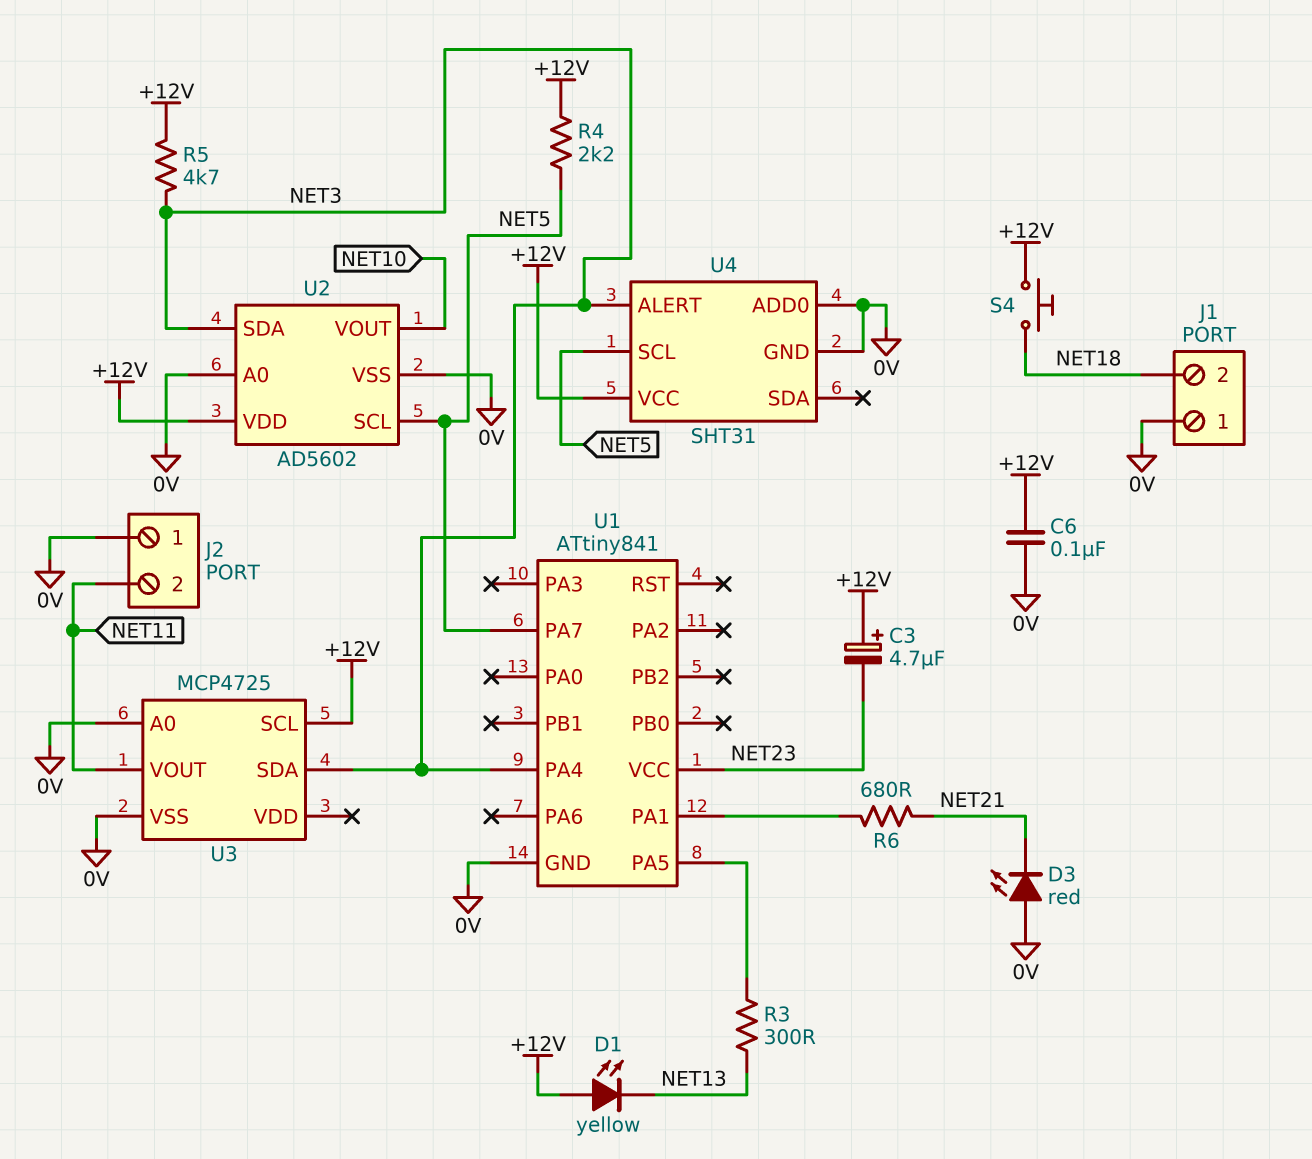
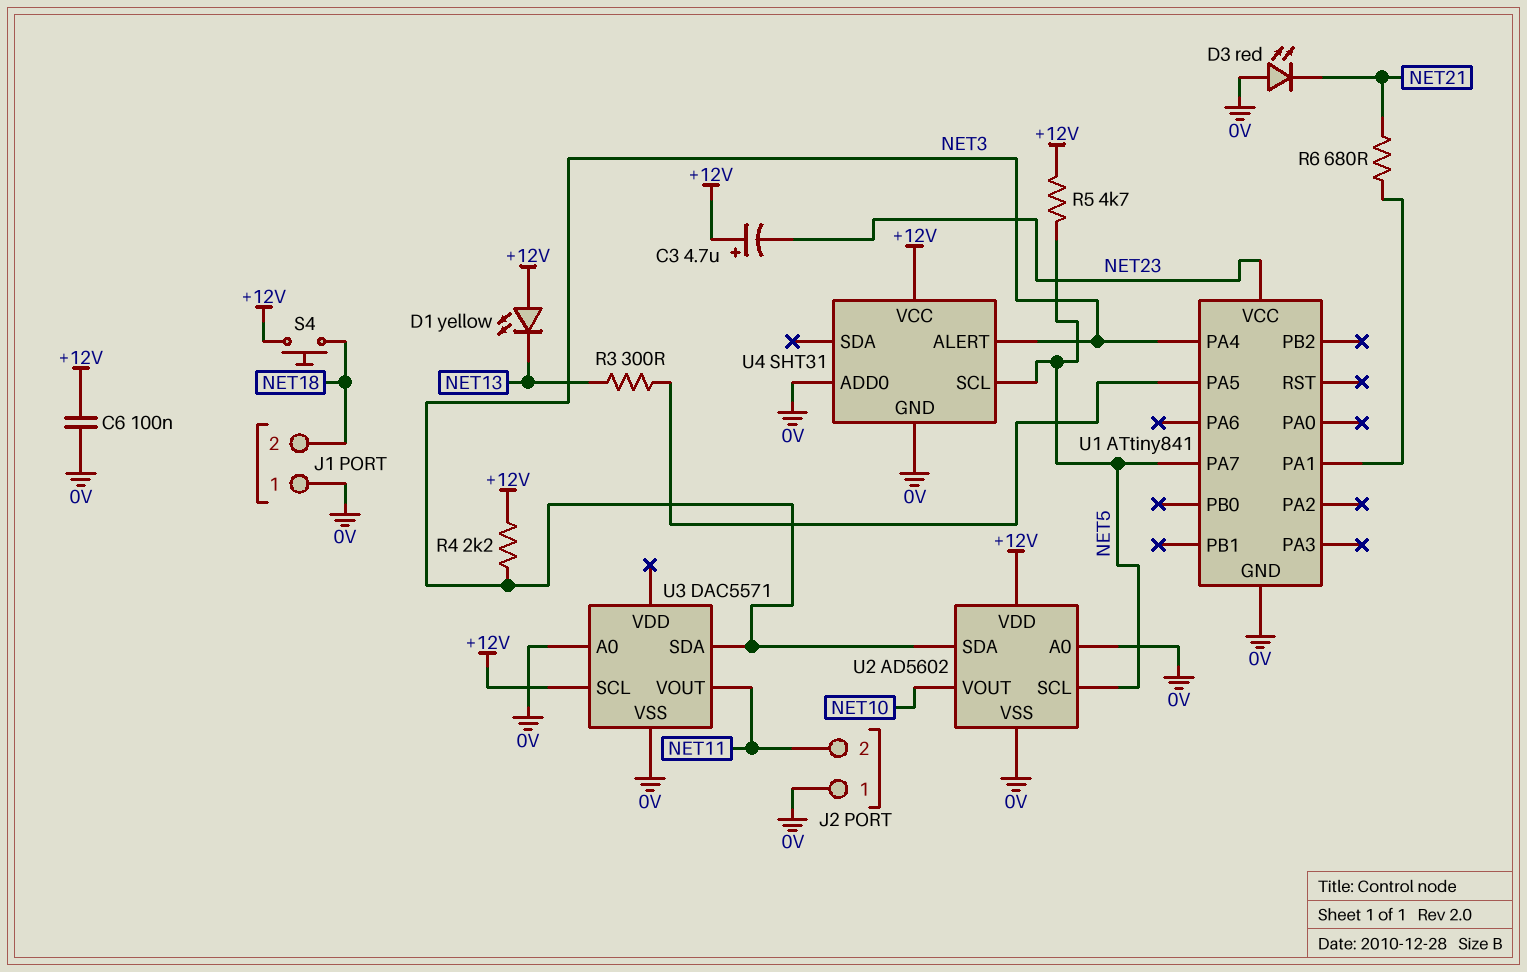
R4: 2.2k (+12V, NET5) -> 2.2k (+12V, NET3)
R5: 4.7k (+12V, NET3) -> 4.7k (+12V, NET5)
U3: MCP4725 -> DAC5571

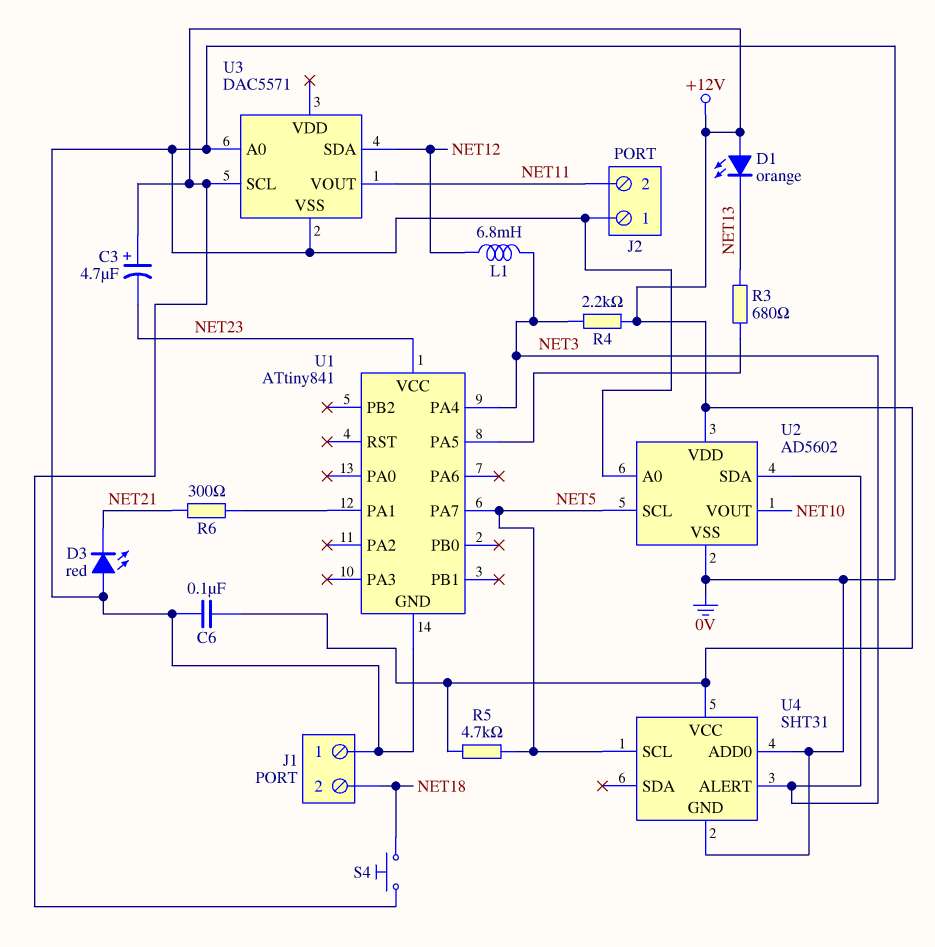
D1: LED yellow (A +12V, K NET13) -> LED orange (A +12V, K NET13)
L1: none -> 6.8mH (NET3, NET12)
R3: 300 (NET13, U1/PA5) -> 680 (NET13, U1/PA5)
R6: 680 (NET21, U1/PA1) -> 300 (NET21, U1/PA1)
U3 pin SDA: NET3 -> NET12

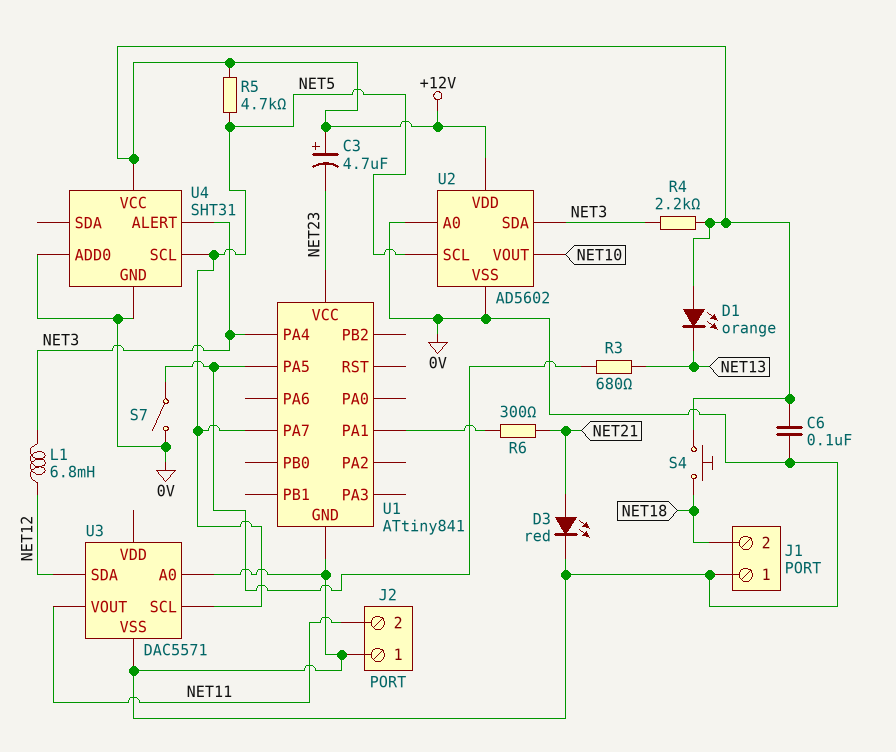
D3: LED red (A 0V, K NET21) -> LED red (A NET21, K 0V)
S7: none -> switch (0V, U1/PA5)
U3 pin SCL: +12V -> NET5

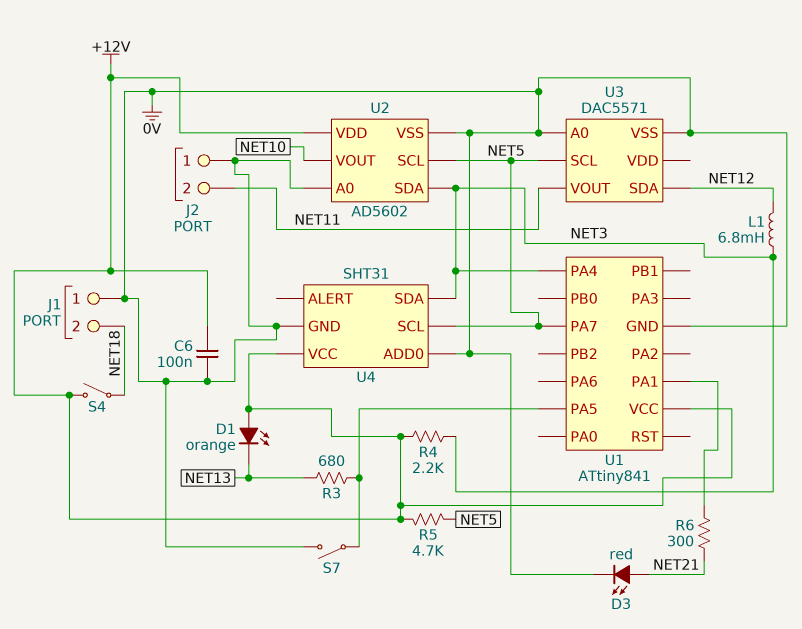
C3: 4.7uF (plus +12V, minus NET23) -> none
S4: button (+12V, NET18) -> switch (+12V, NET18)
U1 pin VCC: NET23 -> +12V
U4 pin ALERT: NET3 -> none
U4 pin SDA: none -> NET3

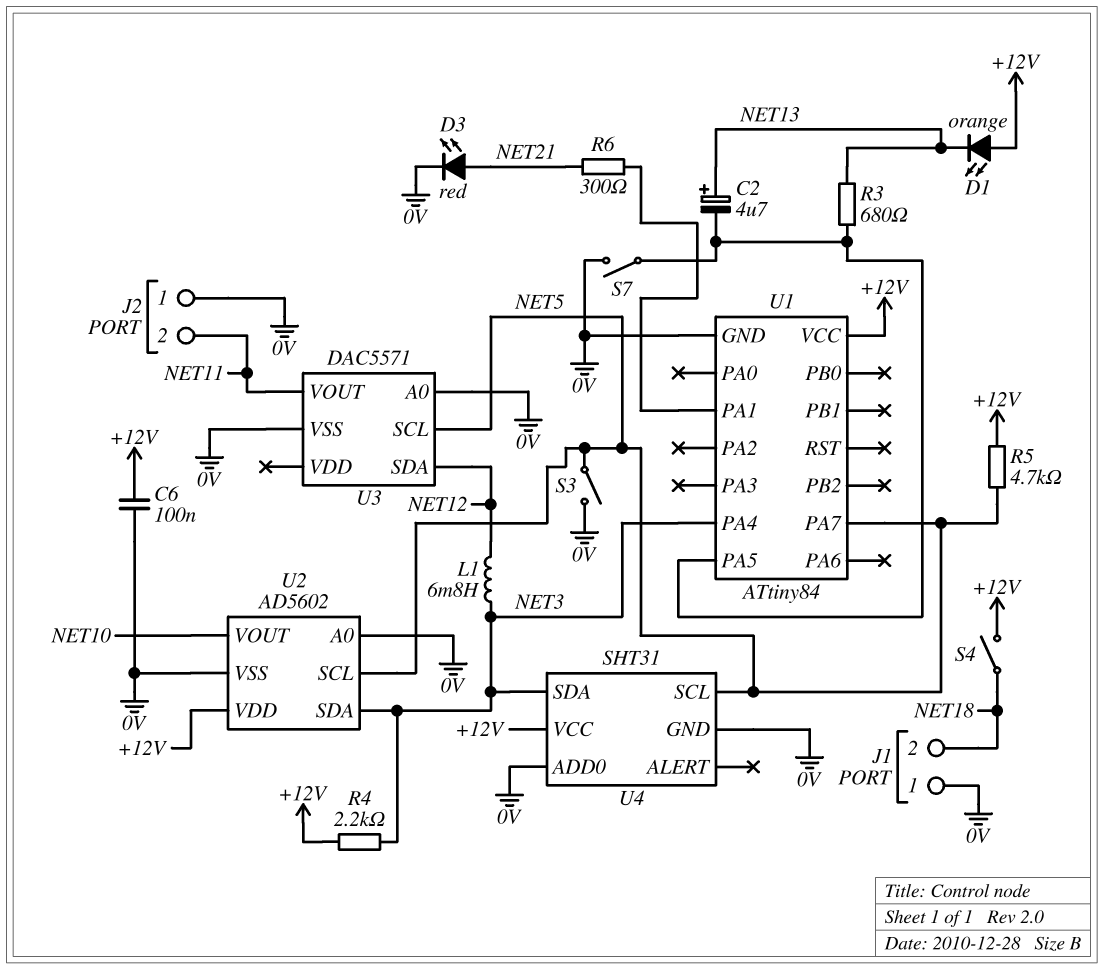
C2: none -> 4.7uF (plus NET13, minus U1/PA5)
S3: none -> switch (0V, NET5)
U1: ATtiny841 -> ATtiny84

